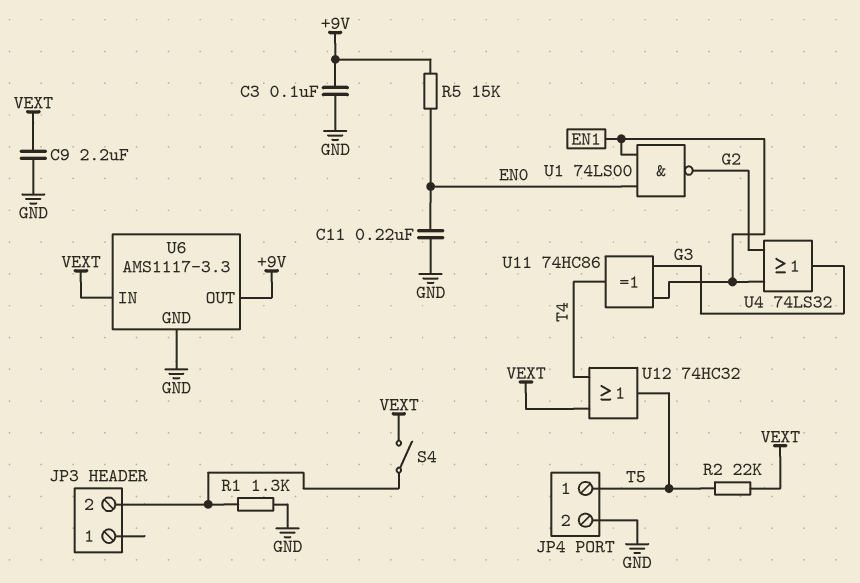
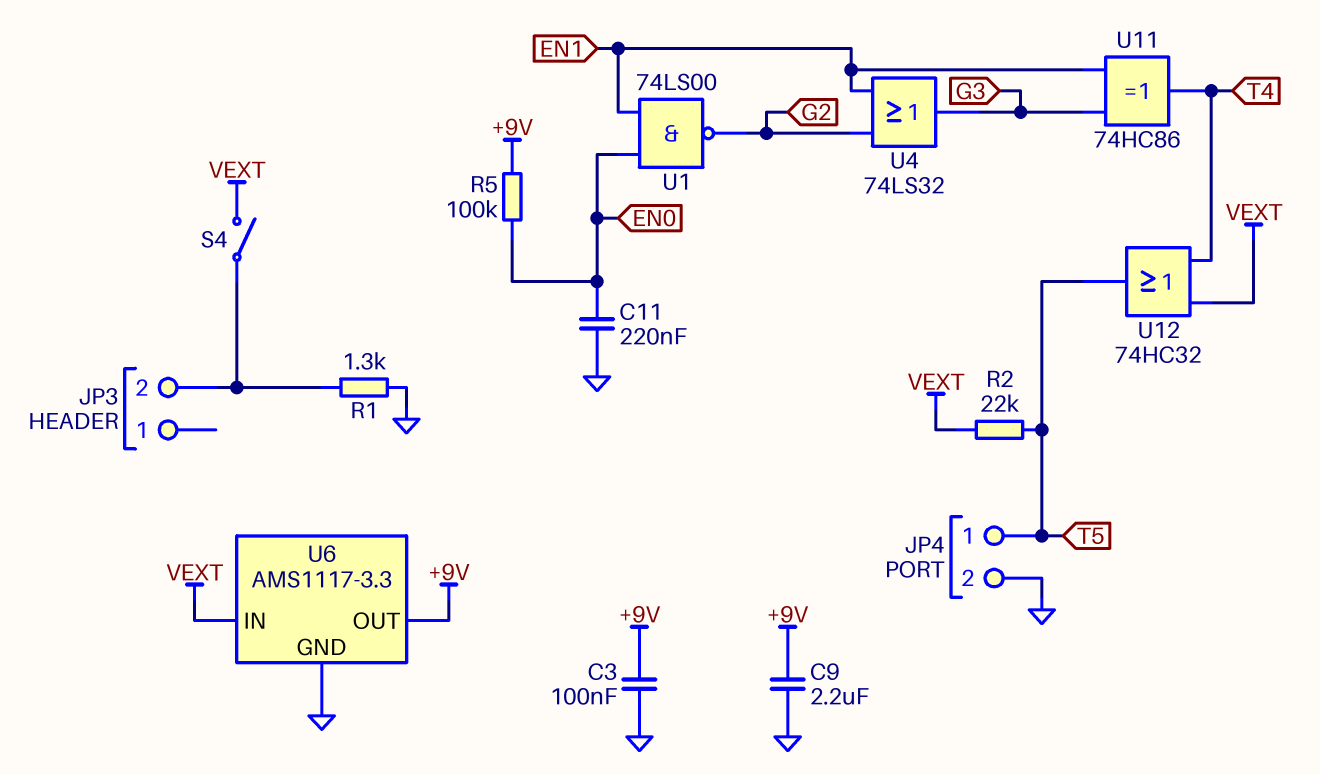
C9: 2.2uF (GND, VEXT) -> 2.2uF (+9V, GND)
R5: 15k (+9V, EN0) -> 100k (+9V, EN0)

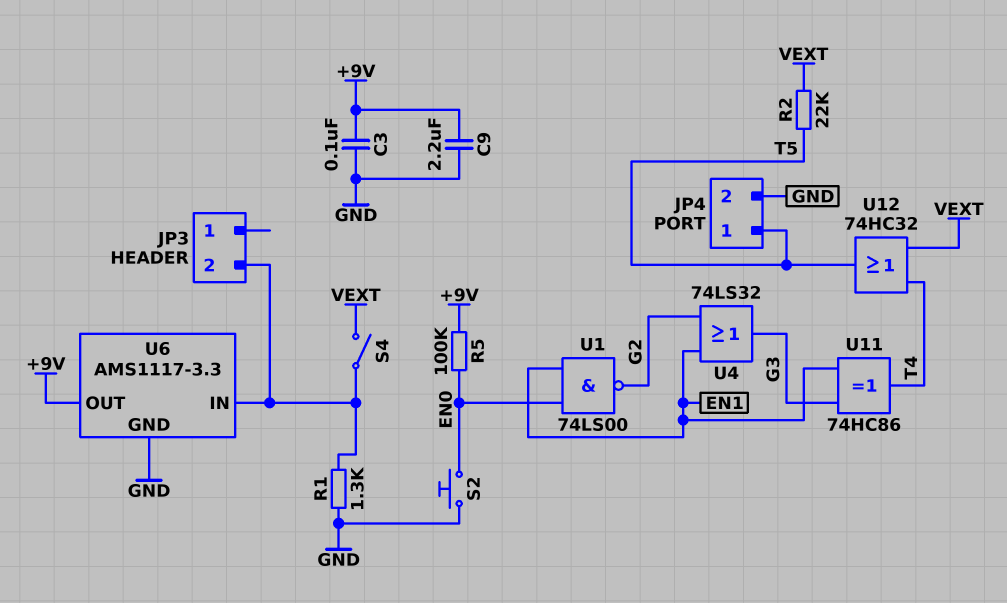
C11: 220nF (EN0, GND) -> none
S2: none -> button (EN0, GND)
U6 pin IN: VEXT -> JP3/2

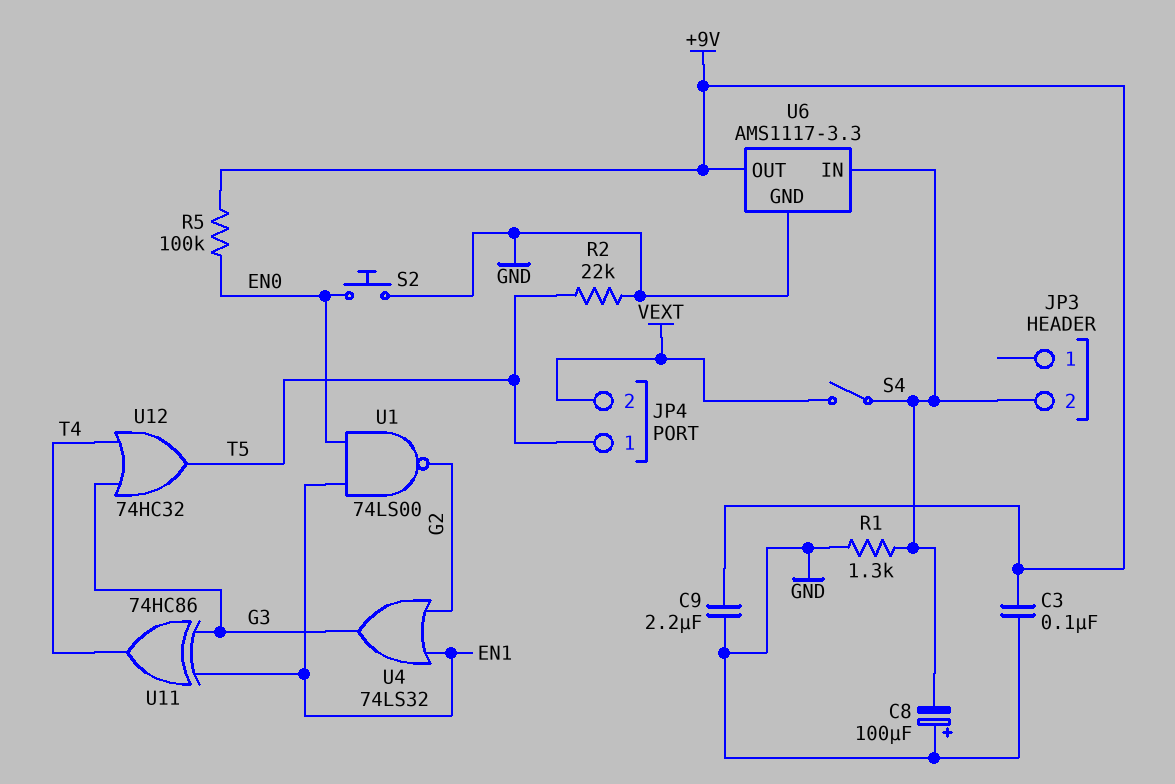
C8: none -> 100uF (plus GND, minus JP3/2)
JP4 pin 2: GND -> VEXT
R2: 22k (T5, VEXT) -> 22k (GND, T5)
U12: OR 74HC32 (in T4, in VEXT, out T5) -> OR 74HC32 (in G3, in T4, out T5)

